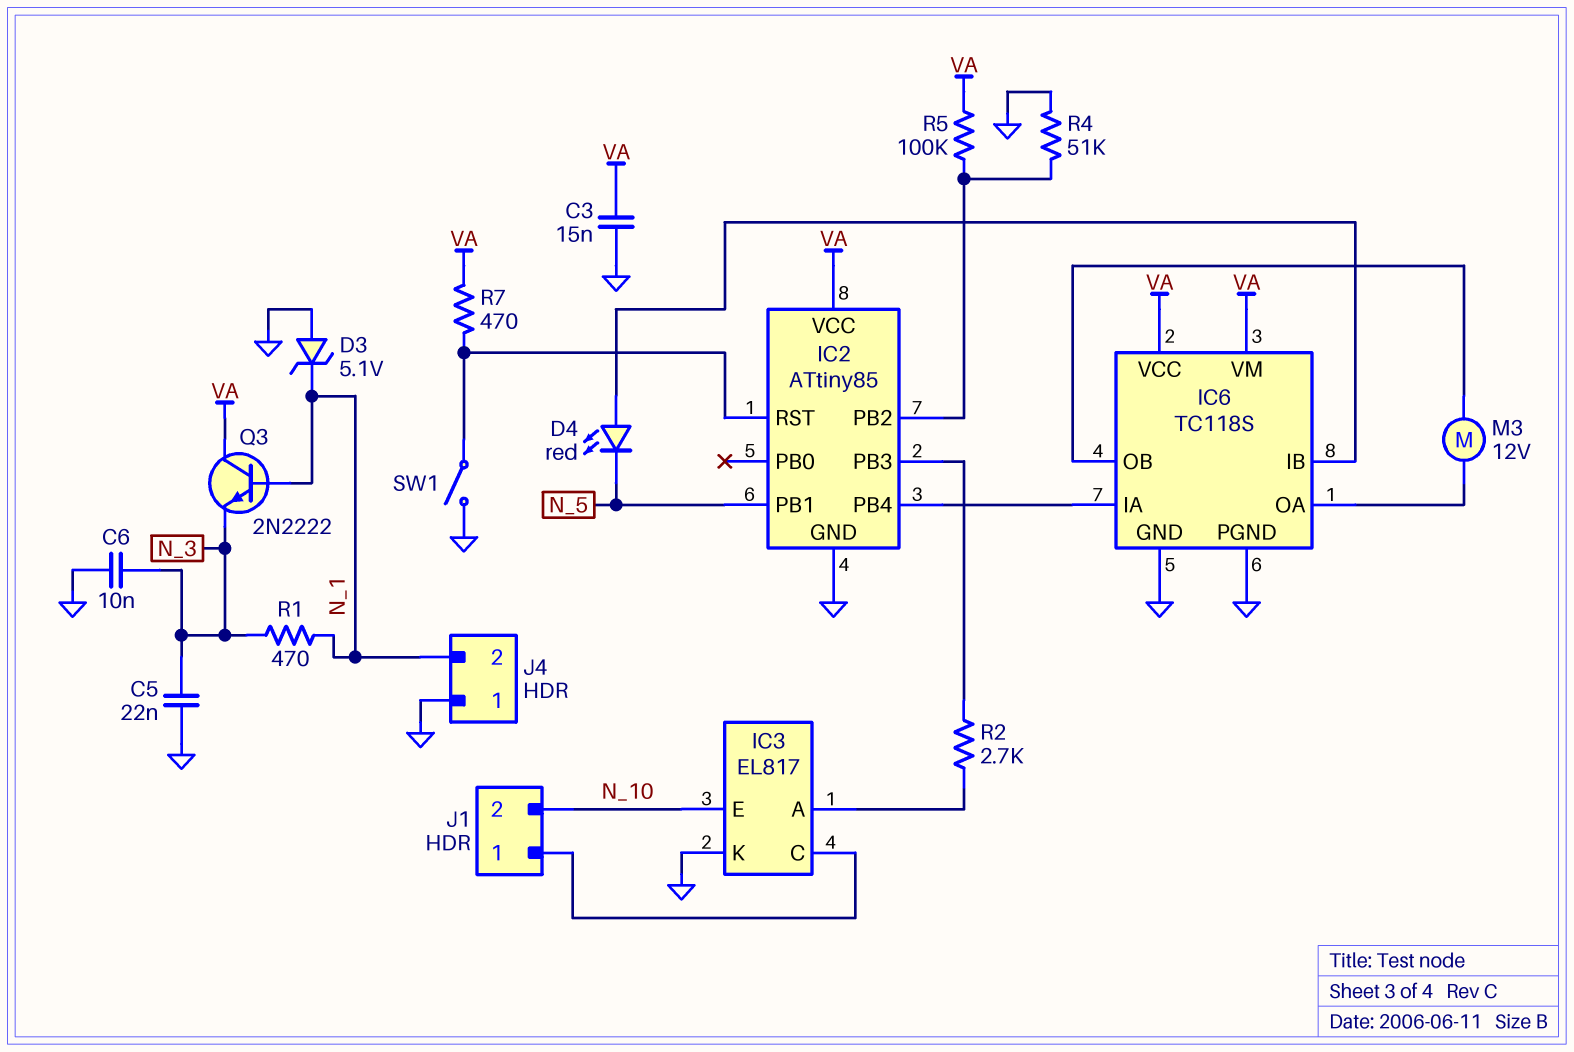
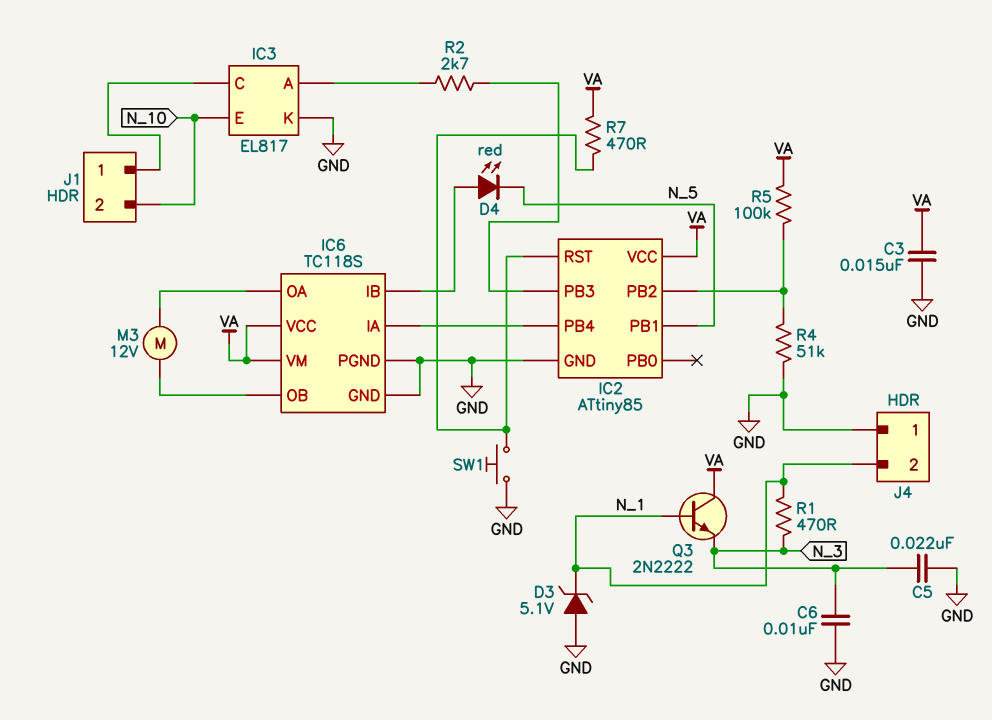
SW1: switch (GND, IC2/RST) -> button (GND, IC2/RST)

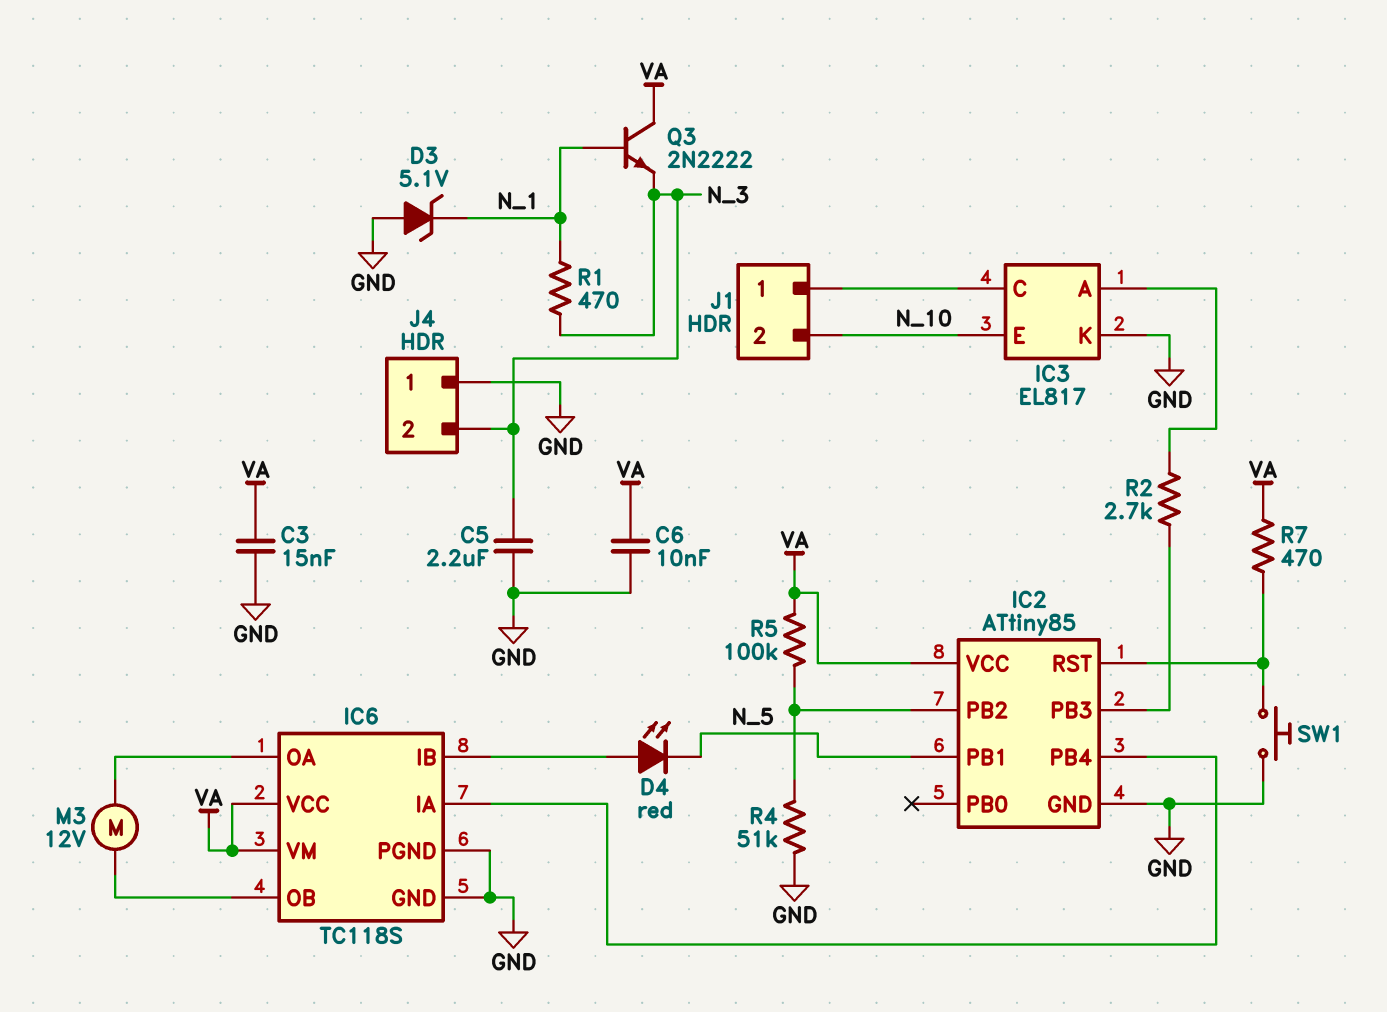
C5: 22nF (GND, N_3) -> 2.2uF (GND, N_3)
C6: 10nF (GND, N_3) -> 10nF (GND, VA)
J4 pin 2: N_1 -> N_3

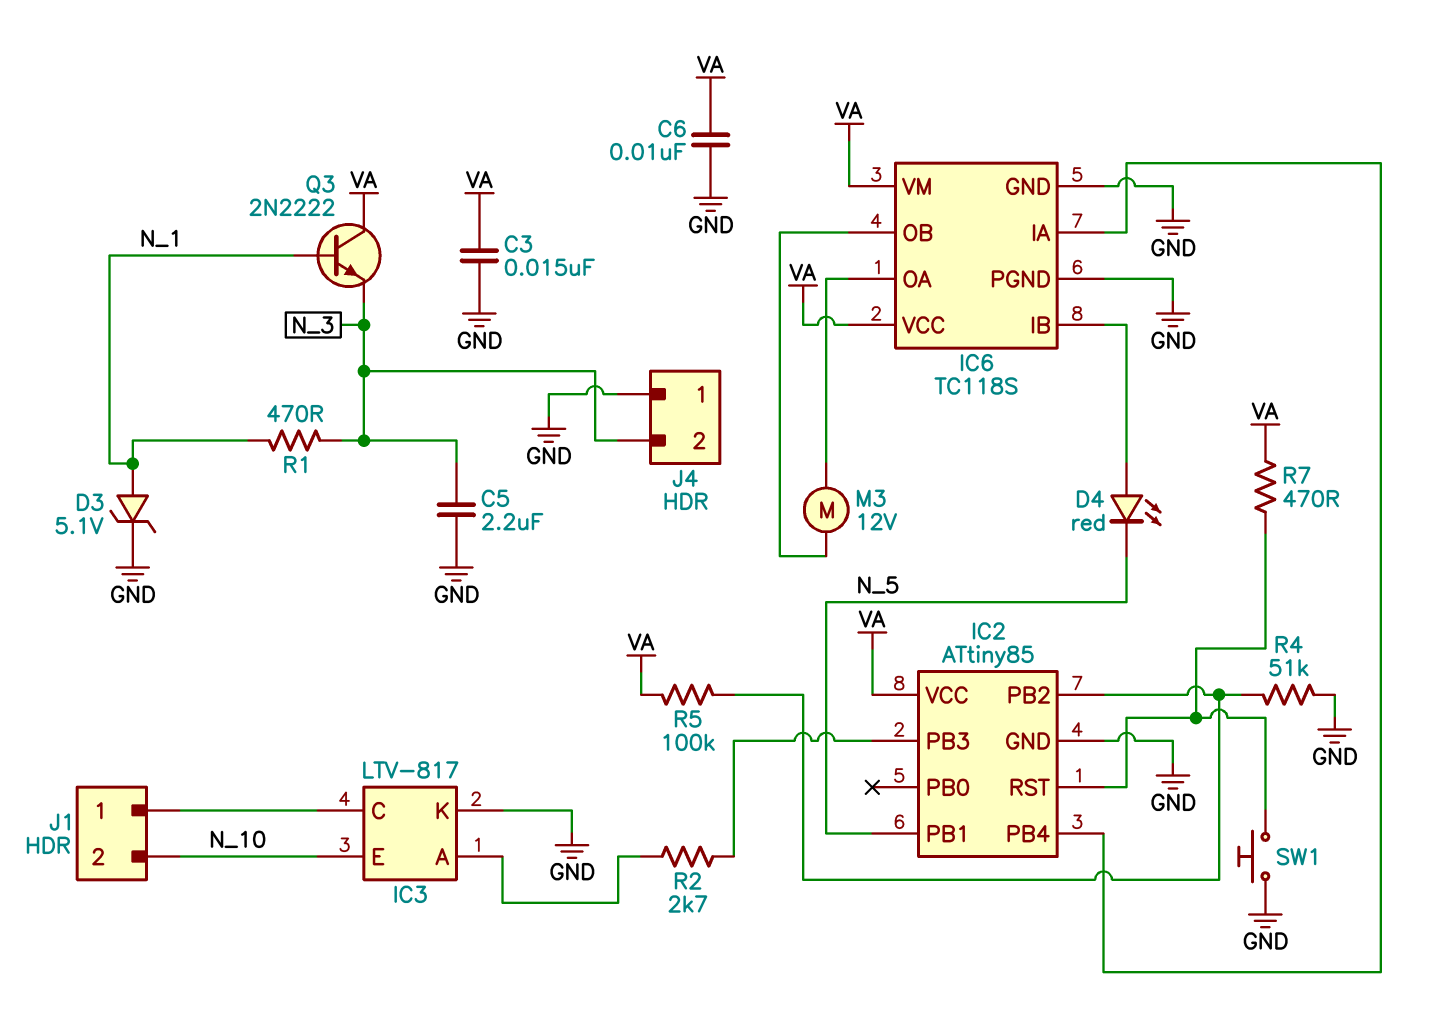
D3: zener 5.1V (A GND, K N_1) -> zener 5.1V (A N_1, K GND)
IC3: EL817 -> LTV-817

